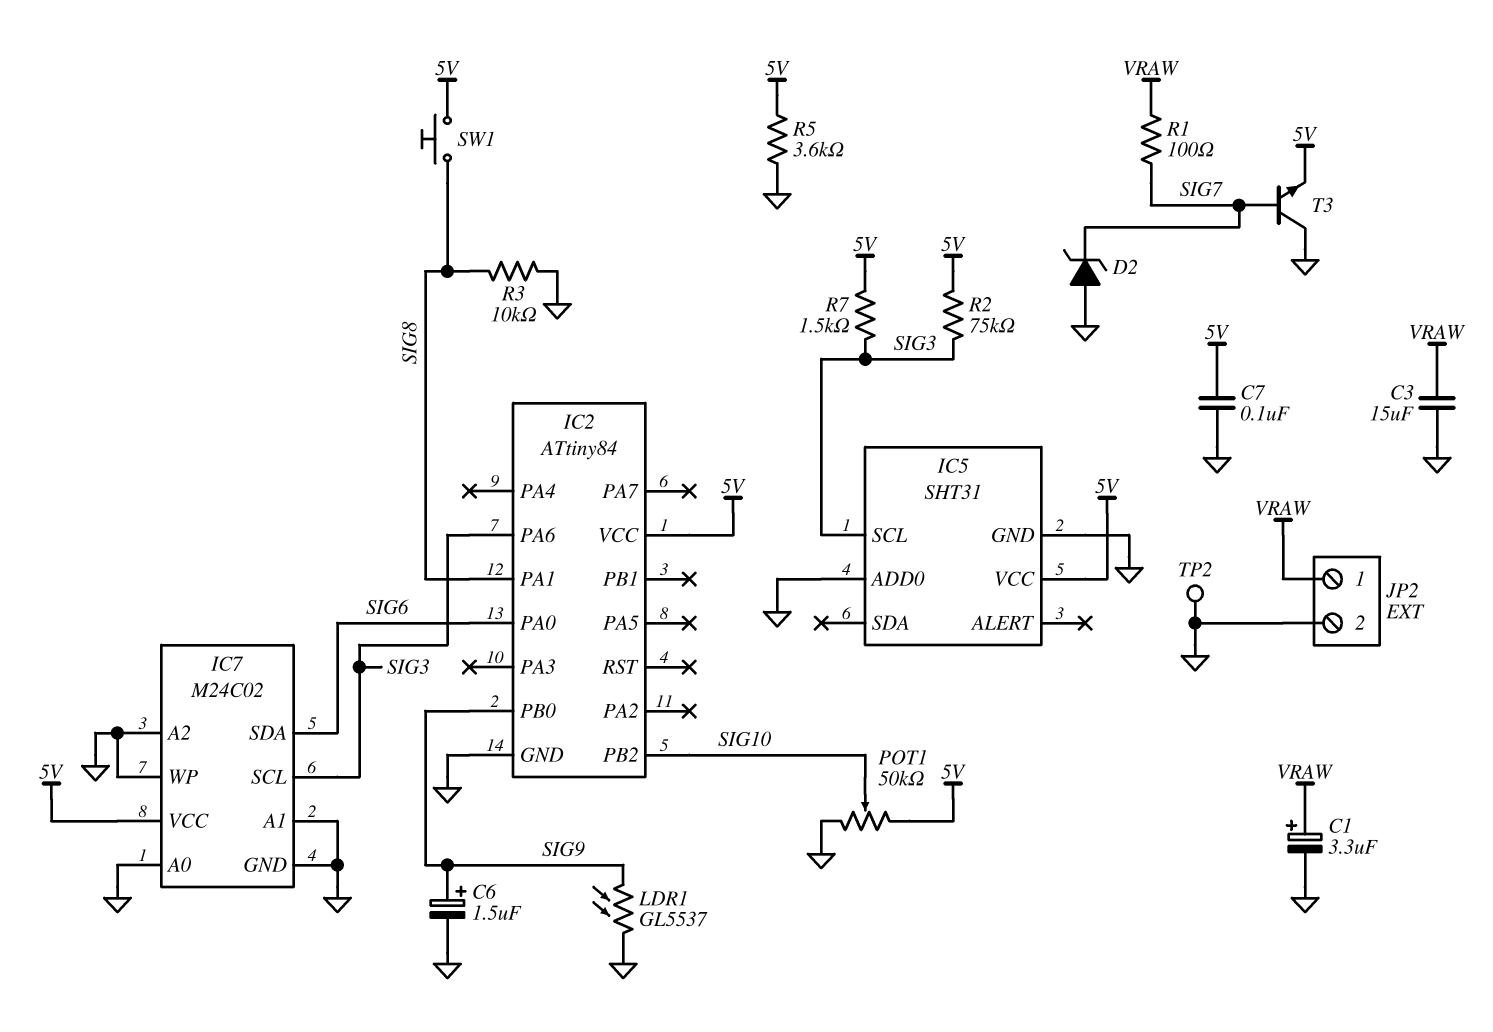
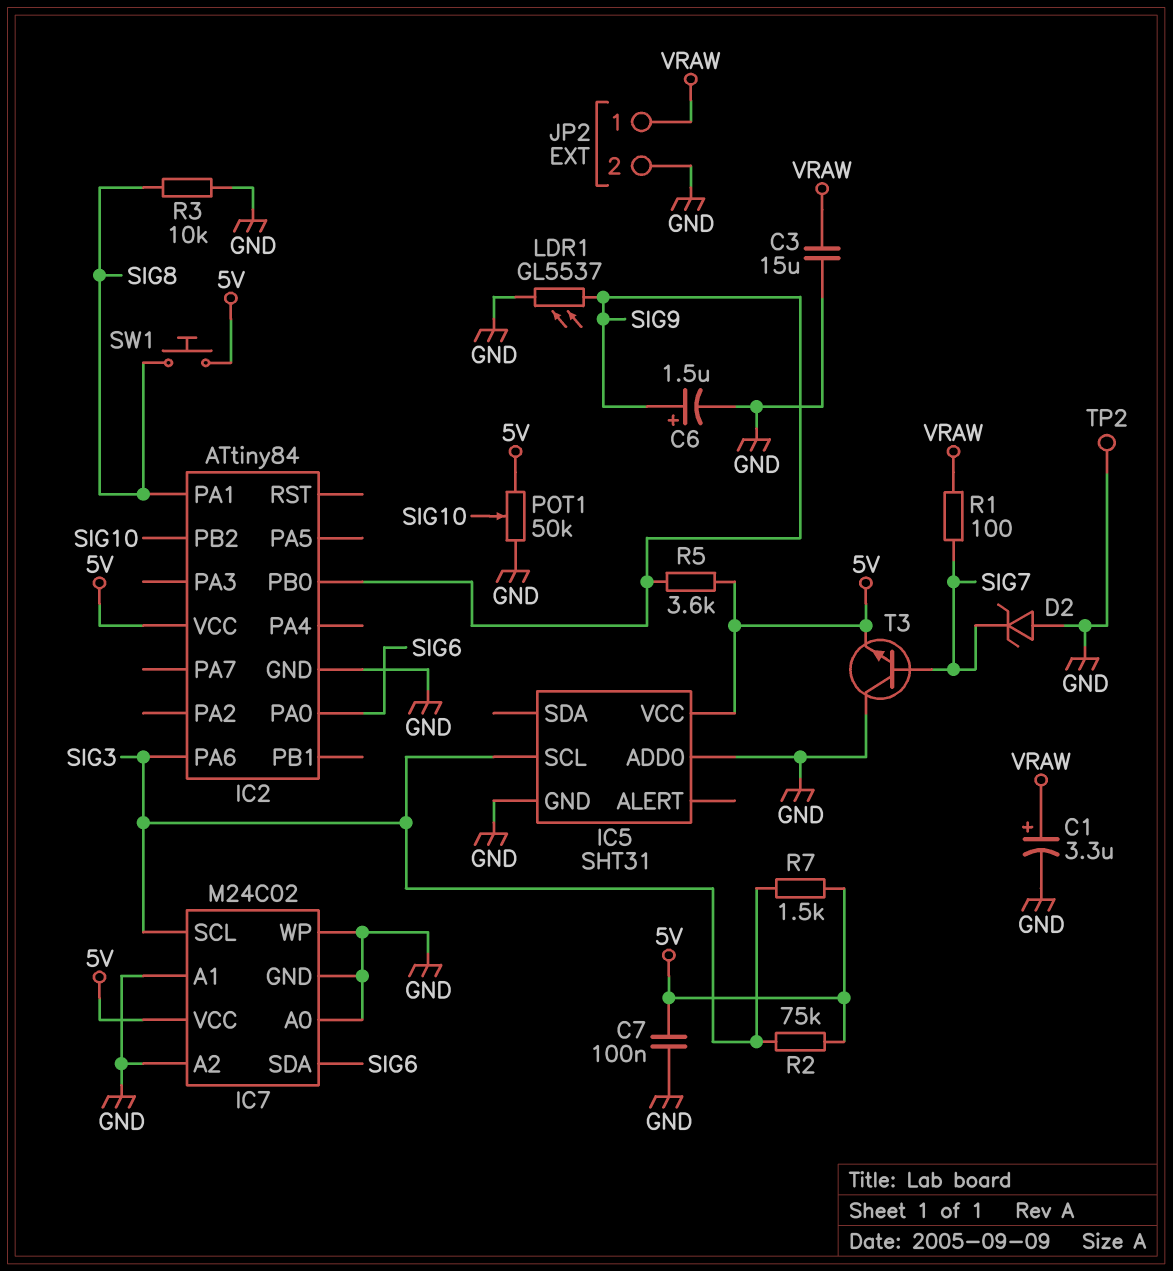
R5: 3.6k (5V, GND) -> 3.6k (5V, SIG9)

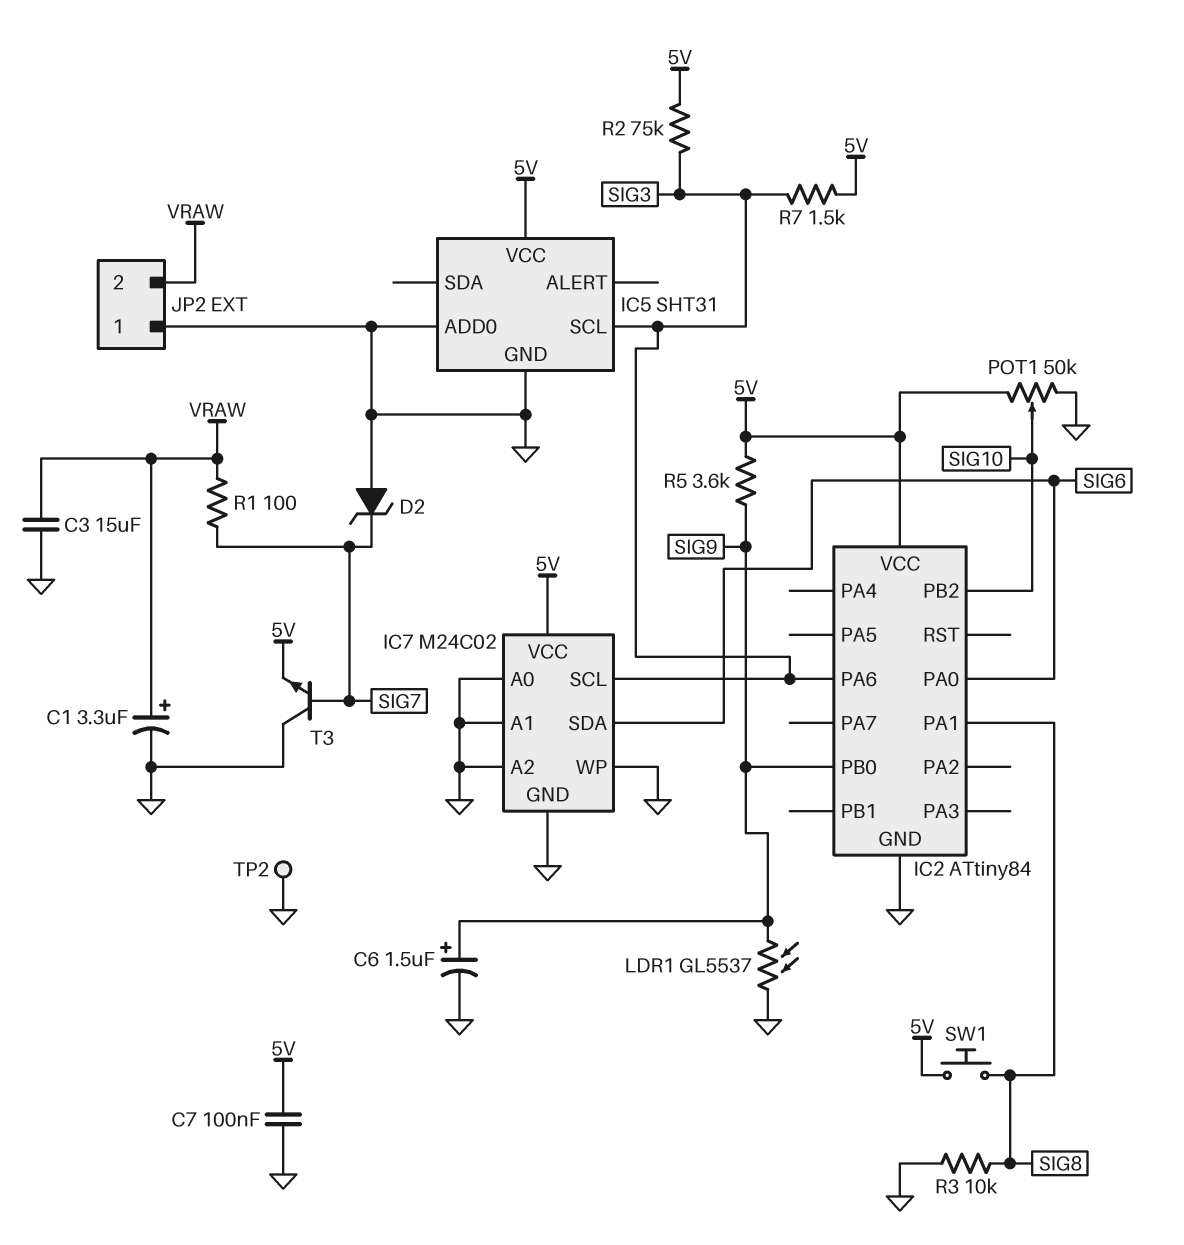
JP2 pin 1: VRAW -> GND
JP2 pin 2: GND -> VRAW

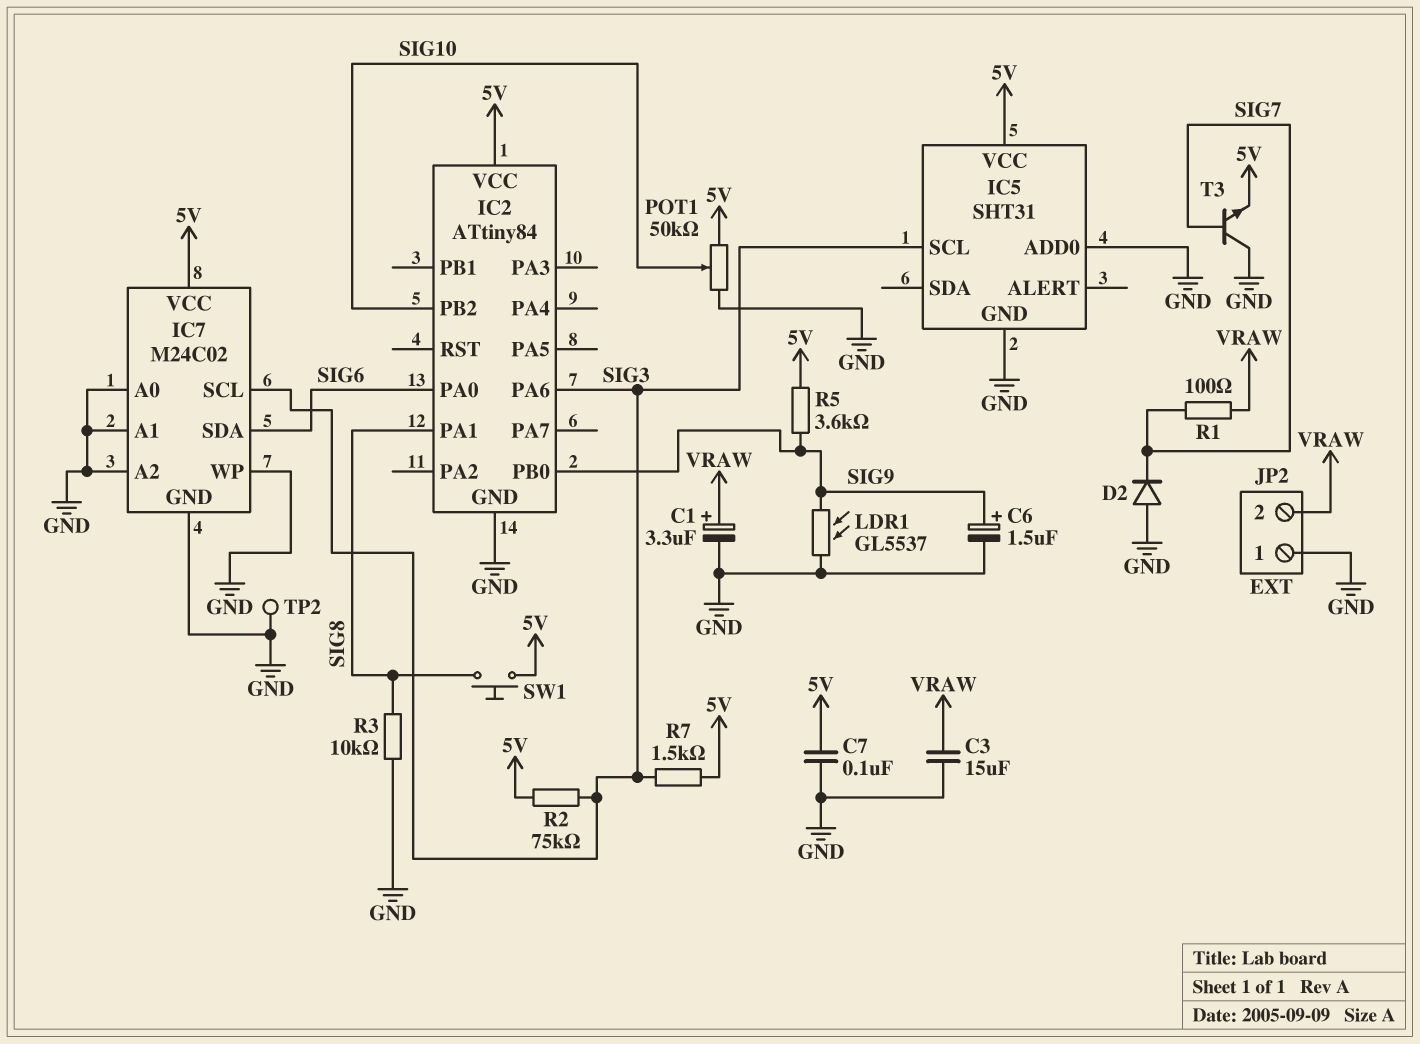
D2: zener (A GND, K SIG7) -> diode (A GND, K SIG7)

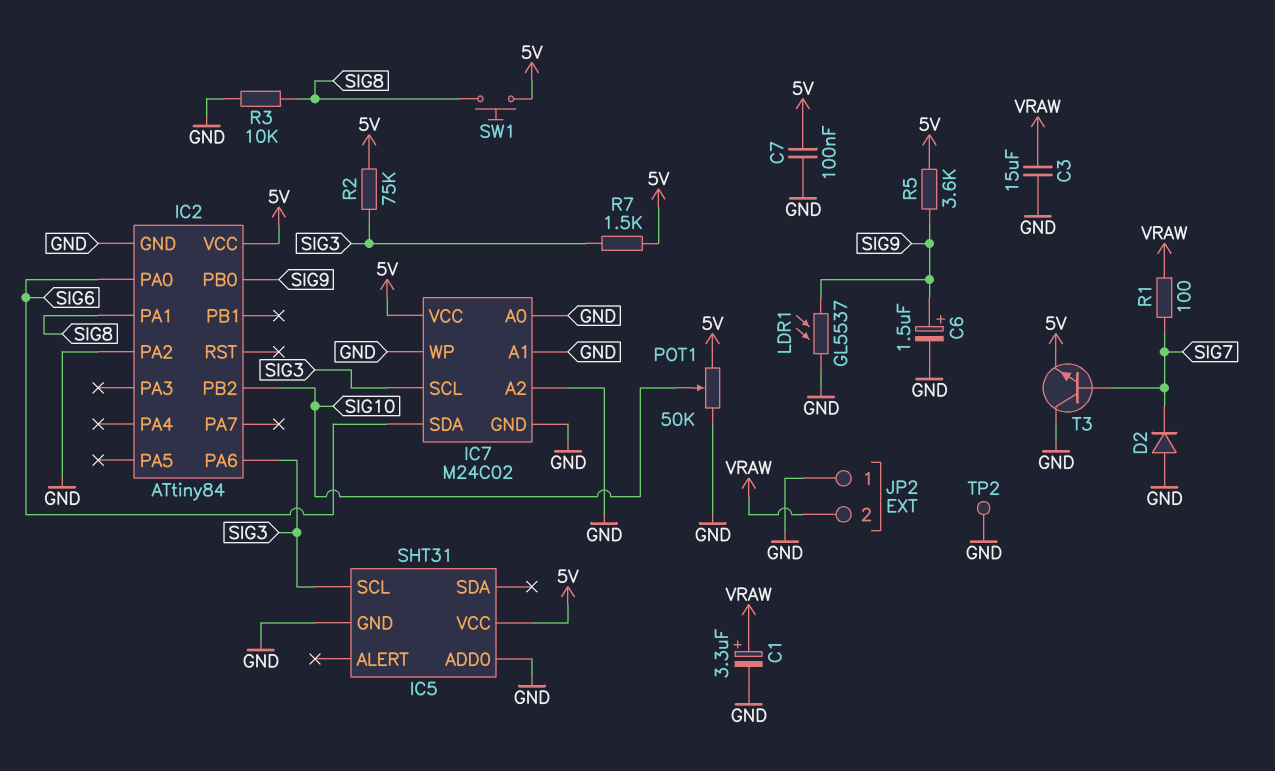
IC2 pin PA2: none -> GND

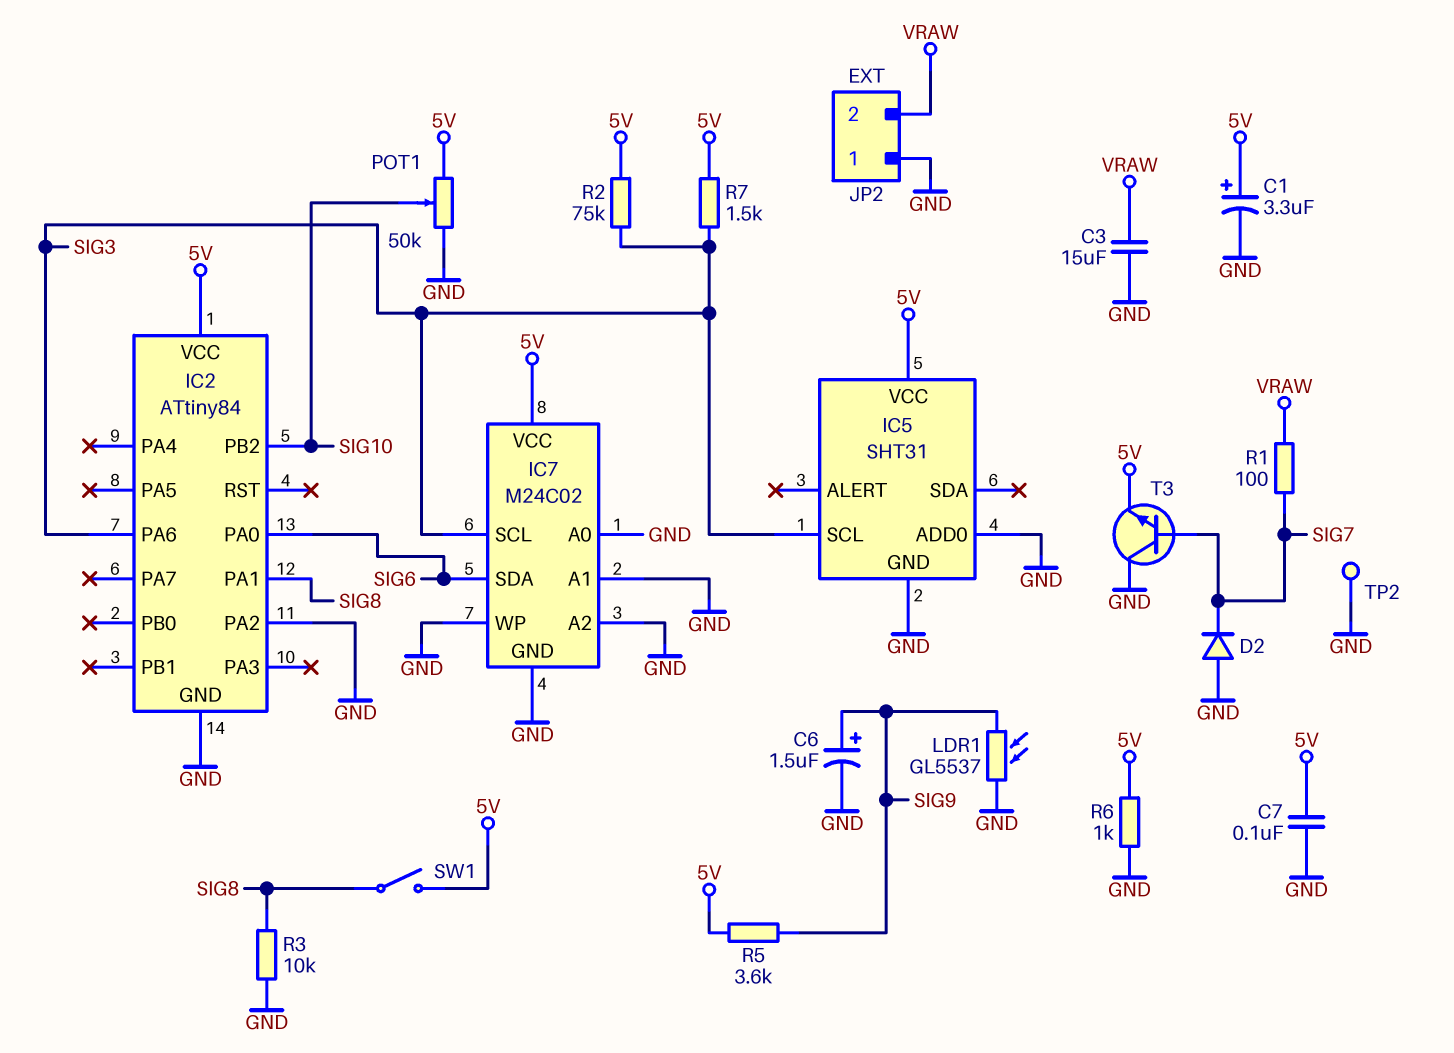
C1: 3.3uF (plus VRAW, minus GND) -> 3.3uF (plus 5V, minus GND)
IC2 pin PB0: SIG9 -> none
R6: none -> 1k (5V, GND)
SW1: button (5V, SIG8) -> switch (5V, SIG8)

